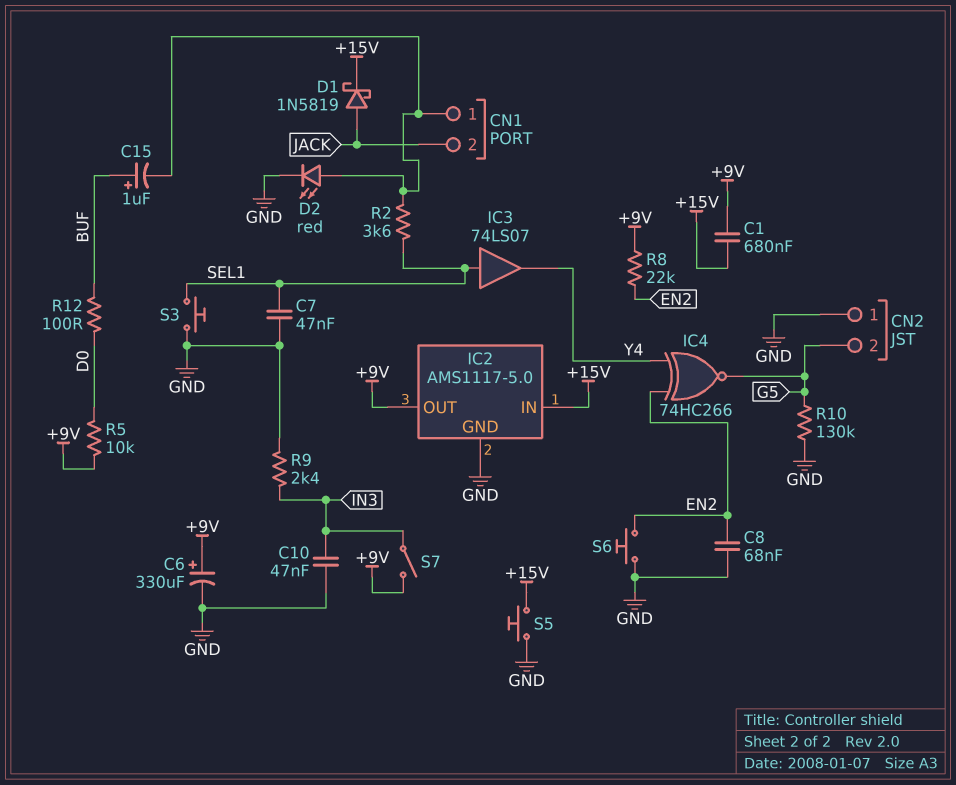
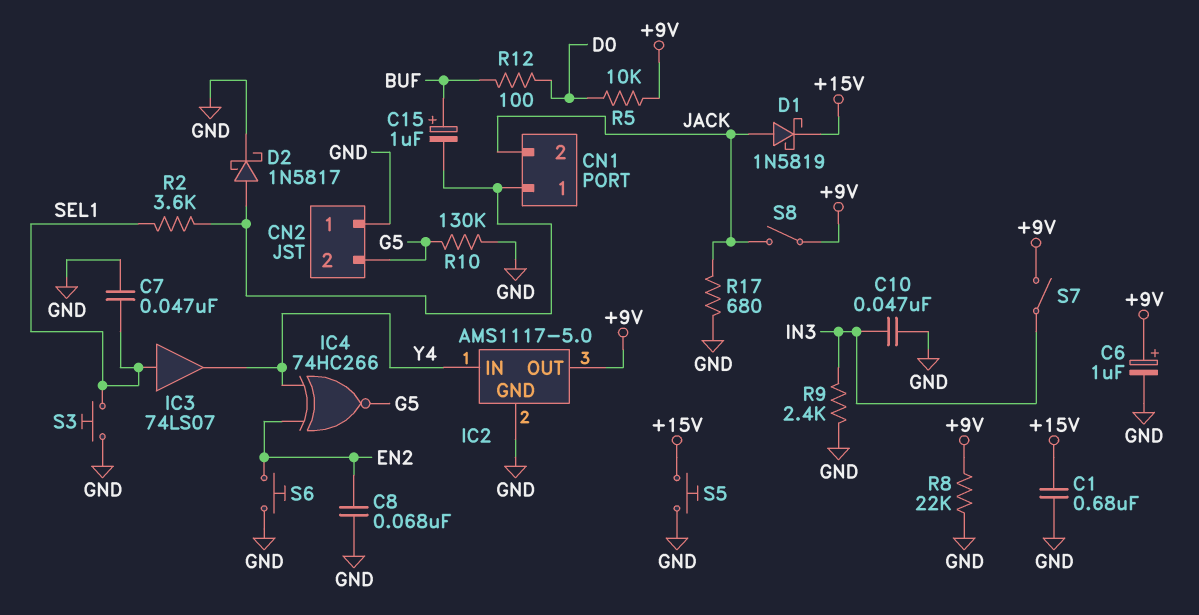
C1: 680nF (+9V, +15V) -> 680nF (+15V, GND)
C6: 330uF (plus +9V, minus GND) -> 1uF (plus +9V, minus GND)
D2: LED red (A CN1/1, K GND) -> schottky 1N5817 (A CN1/1, K GND)
IC2 pin IN: +15V -> Y4
R8: 22k (+9V, EN2) -> 22k (+9V, GND)
R17: none -> 680 (GND, JACK)
S8: none -> switch (+9V, JACK)

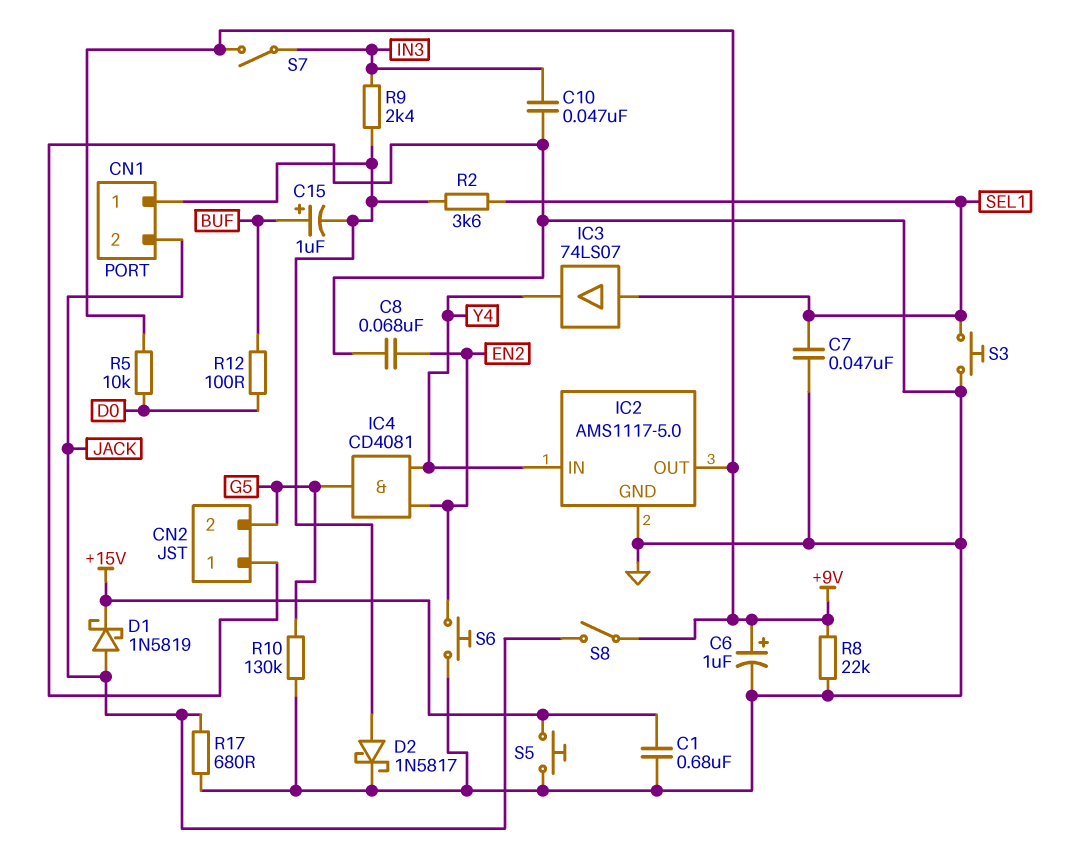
IC4: XNOR 74HC266 (in EN2, in Y4, out G5) -> AND CD4081 (in EN2, in Y4, out G5)
R9: 2.4k (GND, IN3) -> 2.4k (CN1/1, IN3)

